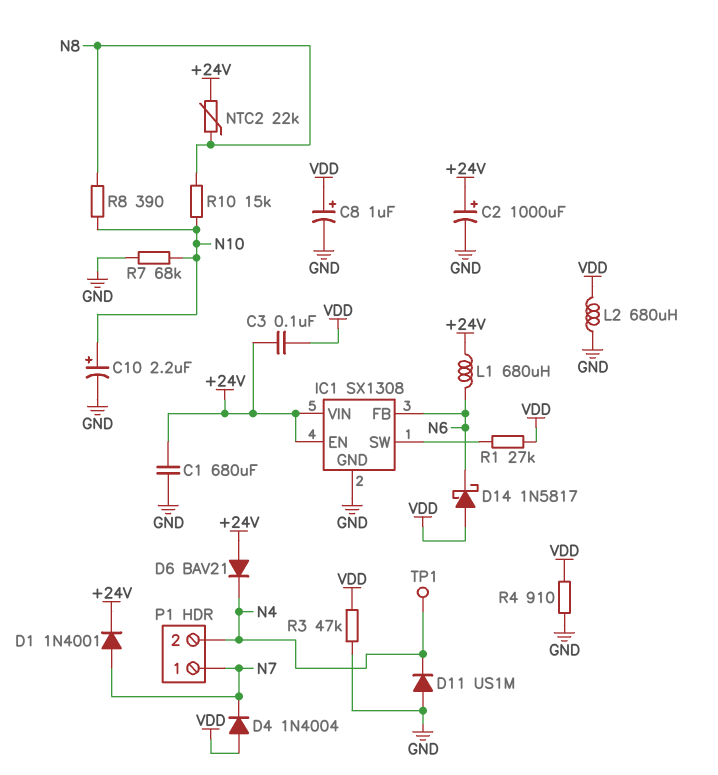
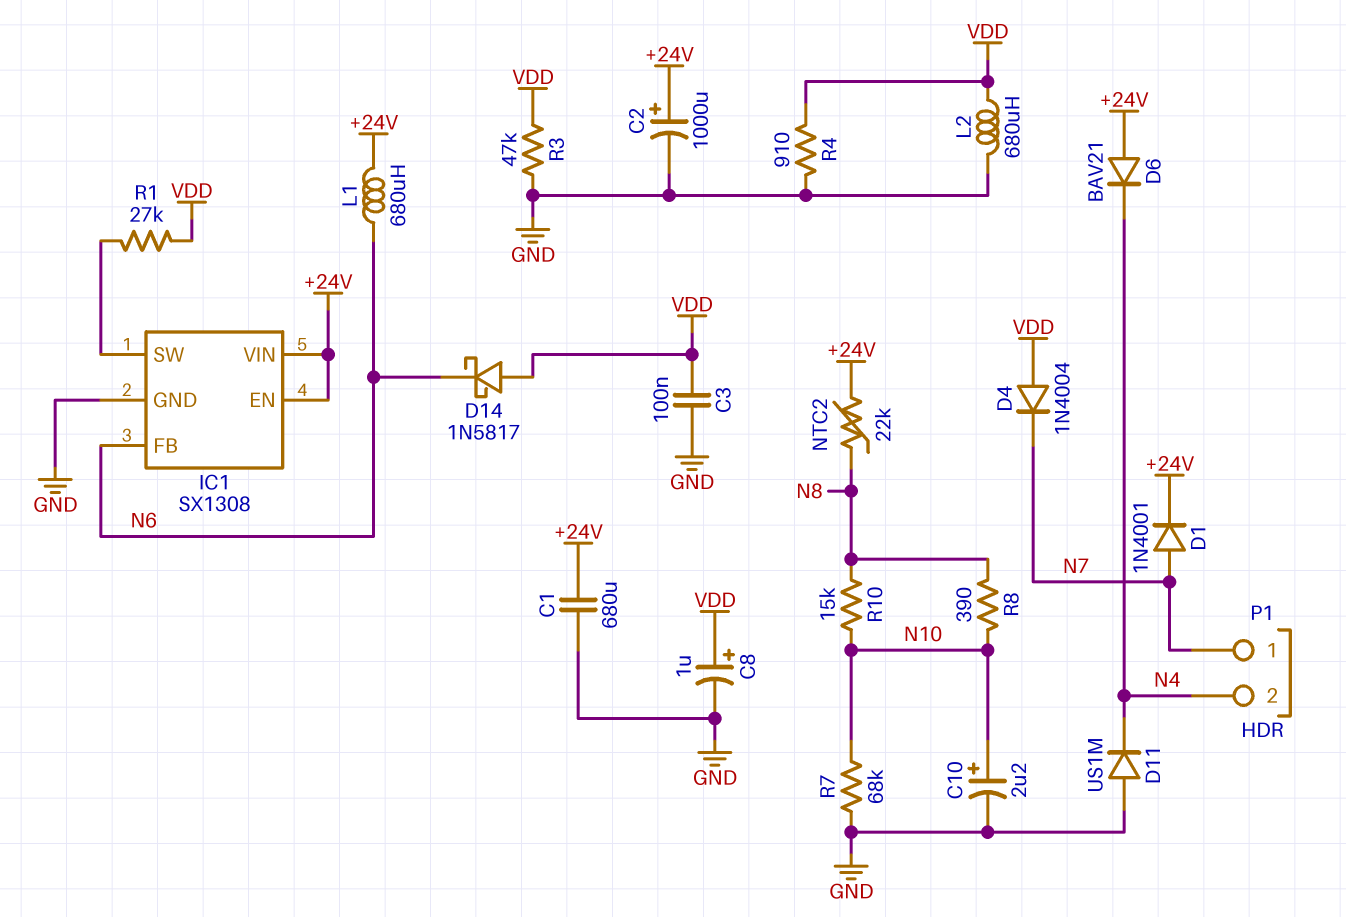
C3: 100nF (+24V, VDD) -> 100nF (GND, VDD)
TP1: test point (N4) -> none

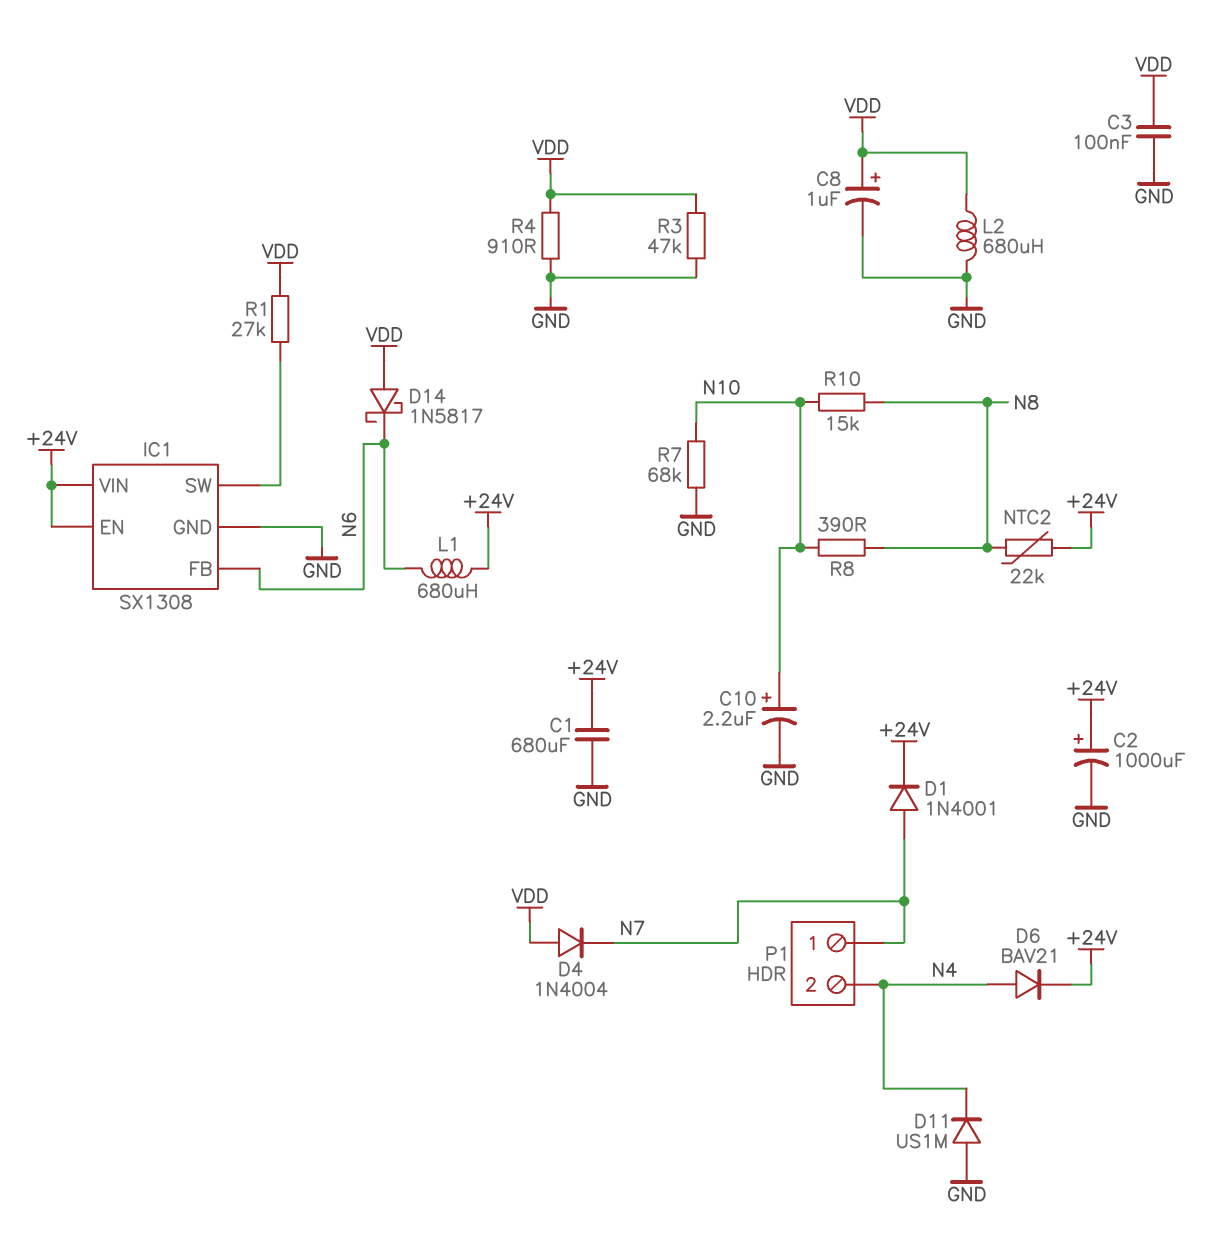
D6: diode BAV21 (A +24V, K N4) -> diode BAV21 (A N4, K +24V)

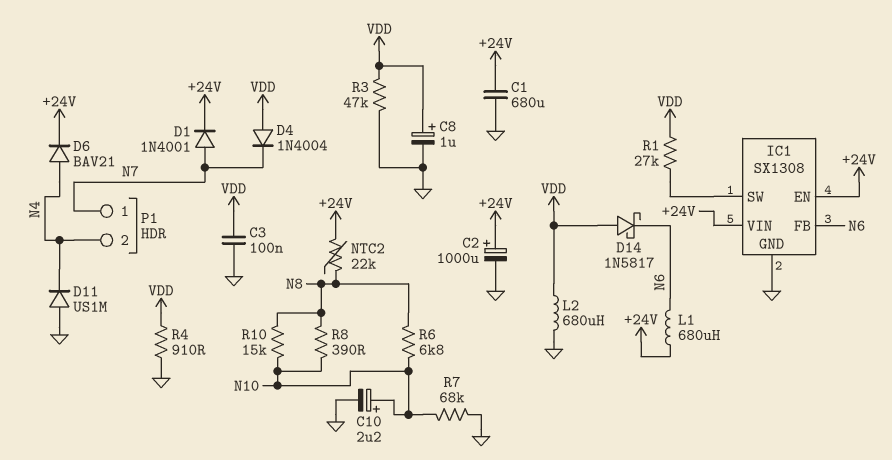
R6: none -> 6.8k (N8, N10)

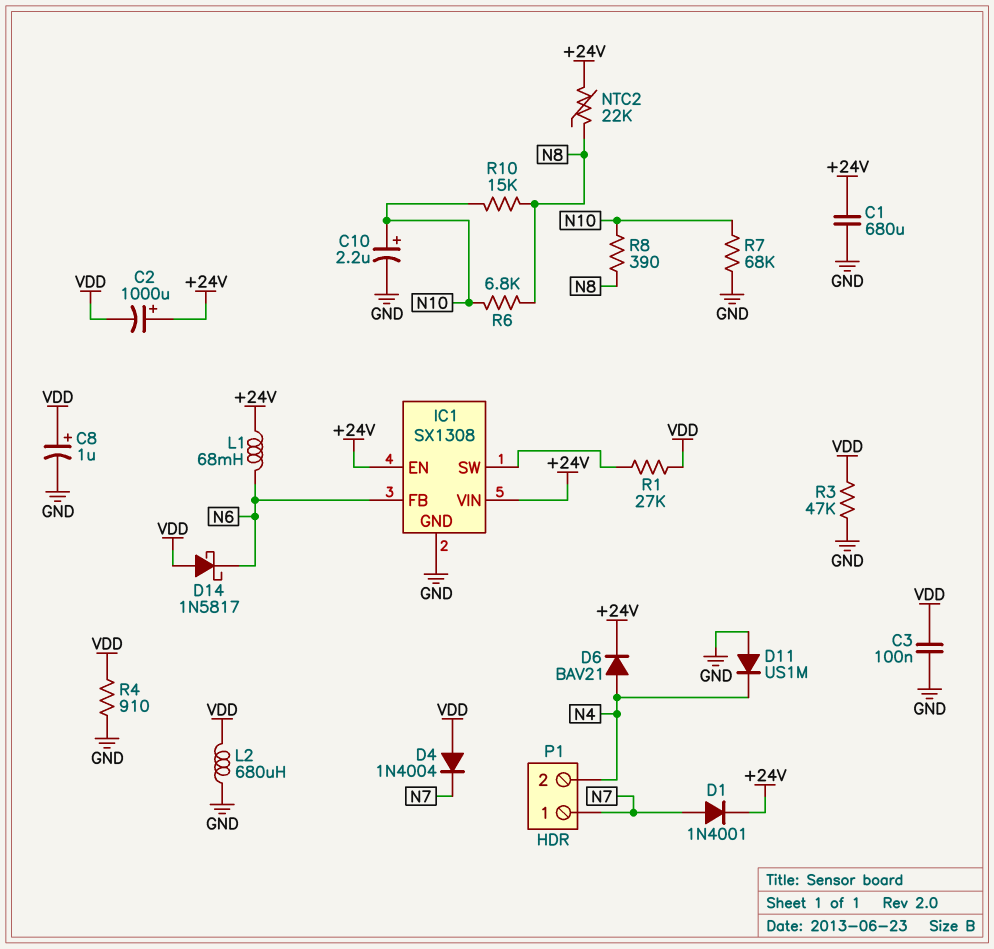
C2: 1000uF (plus +24V, minus GND) -> 1000uF (plus +24V, minus VDD)
L1: 680uH (+24V, N6) -> 68mH (+24V, N6)

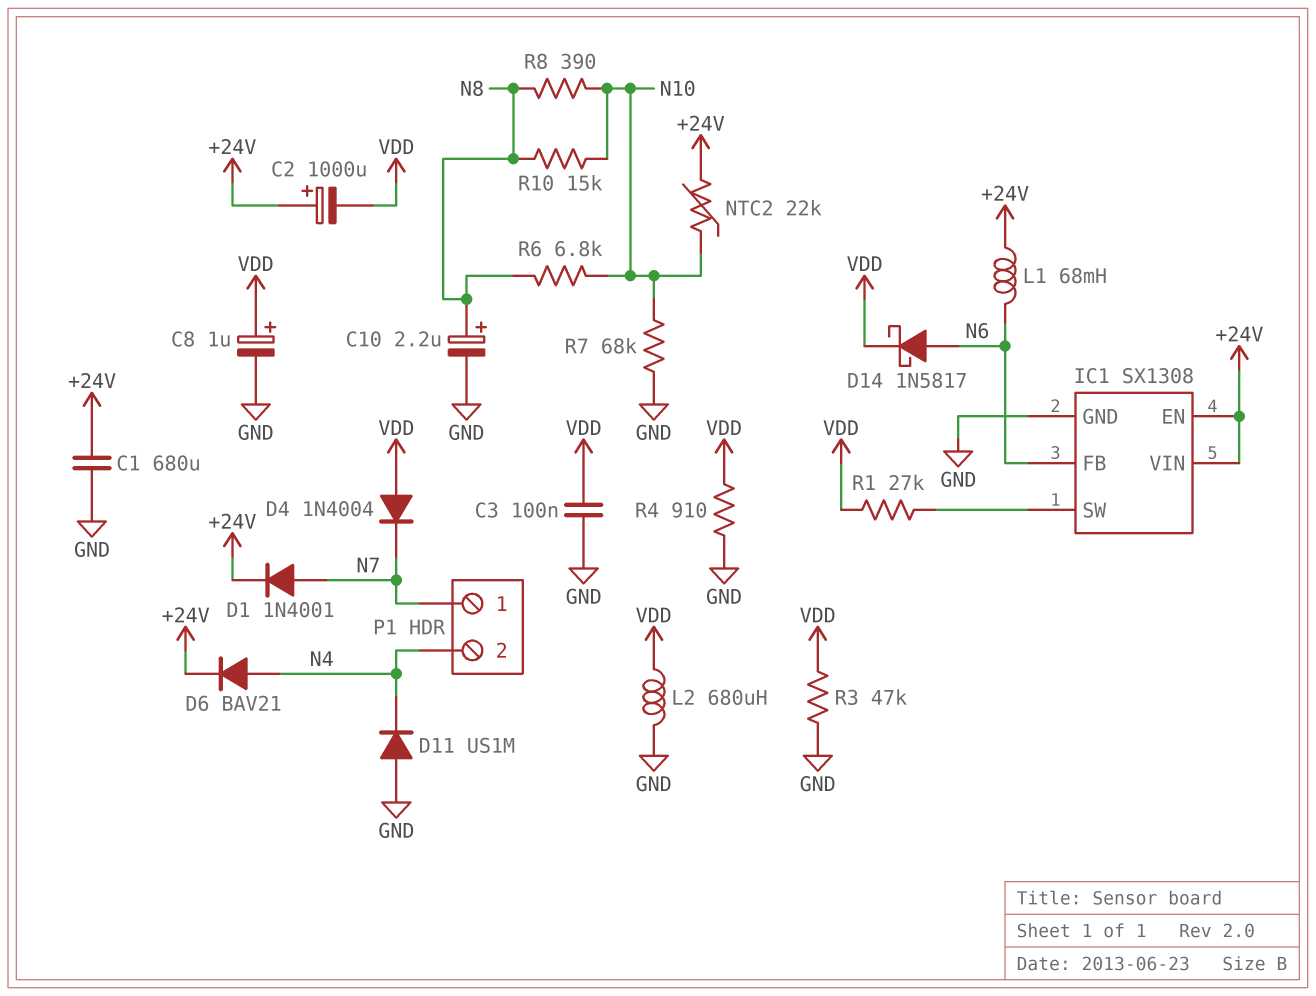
C10: 2.2uF (plus N10, minus GND) -> 2.2uF (plus N8, minus GND)
D14: schottky 1N5817 (A VDD, K N6) -> schottky 1N5817 (A N6, K VDD)
NTC2: 22k (+24V, N8) -> 22k (+24V, N10)

